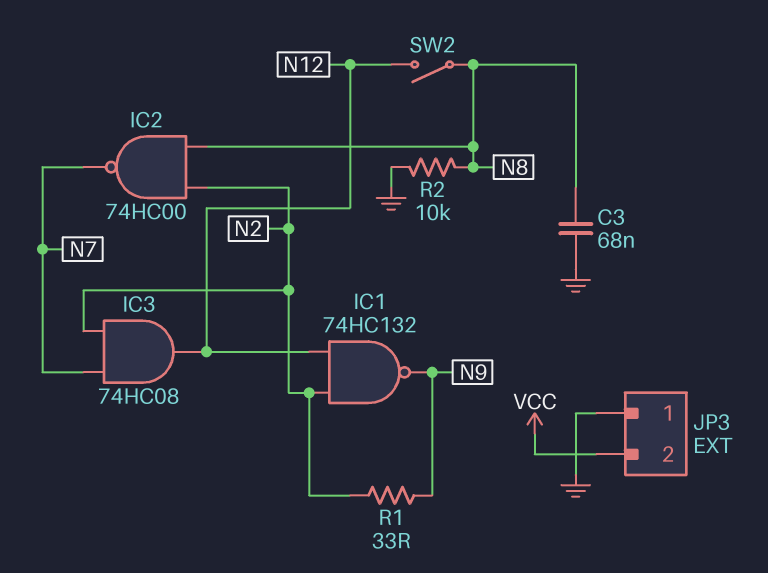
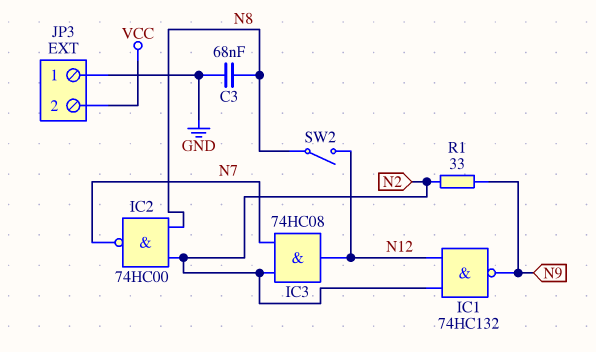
R2: 10k (GND, N8) -> none

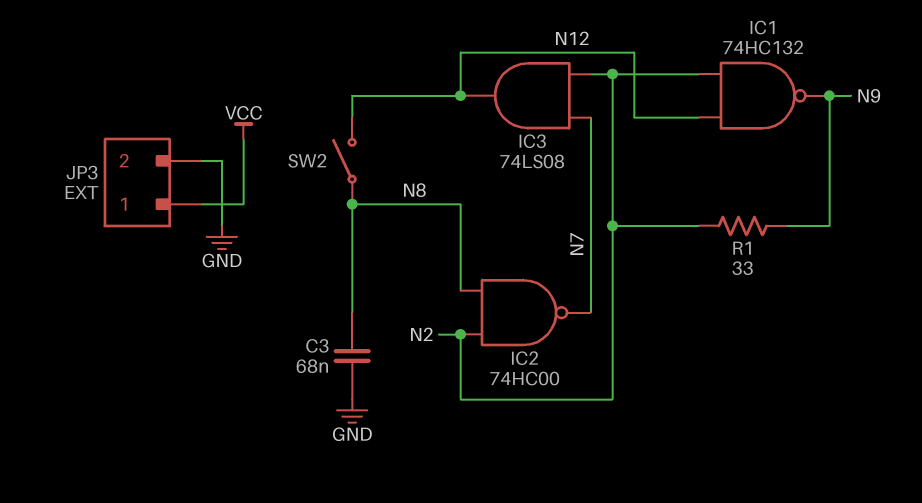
IC3: AND 74HC08 (in N2, in N7, out N12) -> AND 74LS08 (in N2, in N7, out N12)
JP3 pin 1: GND -> VCC
JP3 pin 2: VCC -> GND

